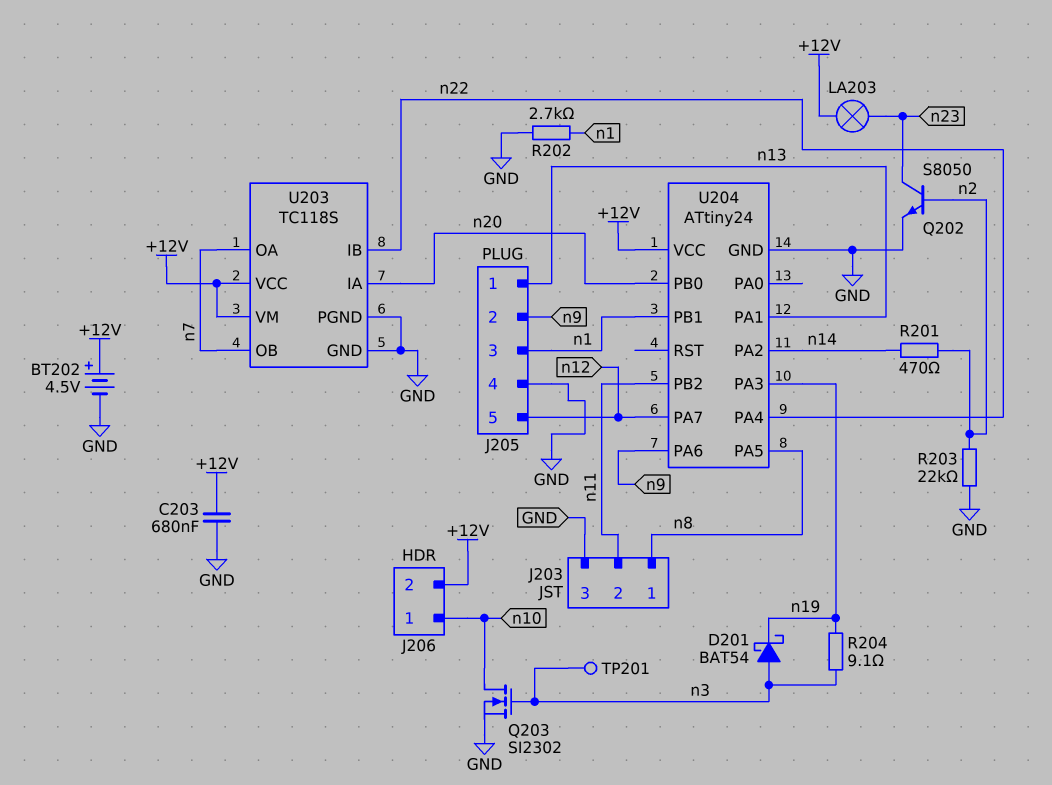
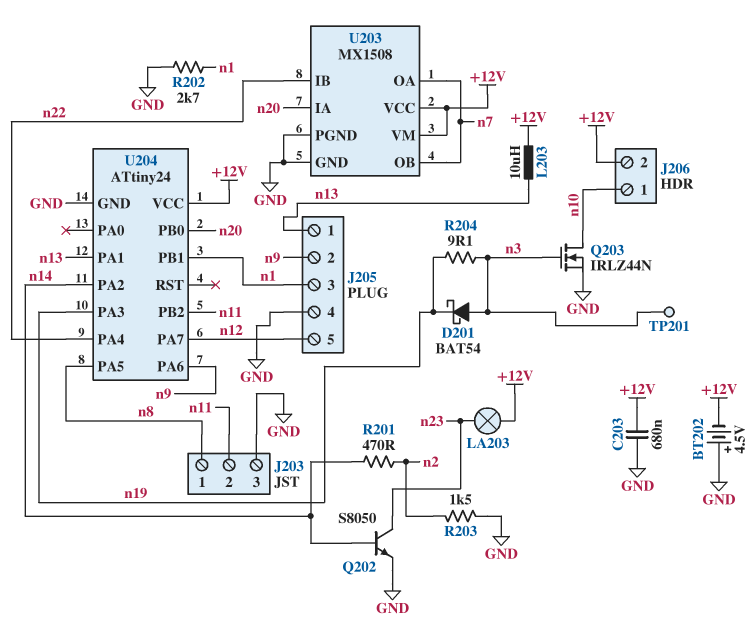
BT202: 4.5V (plus +12V, minus GND) -> 4.5V (plus GND, minus +12V)
L203: none -> 10uH (+12V, n13)
Q202: NPN S8050 (B n2, C n23, E GND) -> NPN S8050 (B n14, C n23, E GND)
Q203: NMOS SI2302 (G n3, D n10, S GND) -> NMOS IRLZ44N (G n3, D n10, S GND)
R203: 22k (GND, n2) -> 1.5k (GND, n2)
U203: TC118S -> MX1508

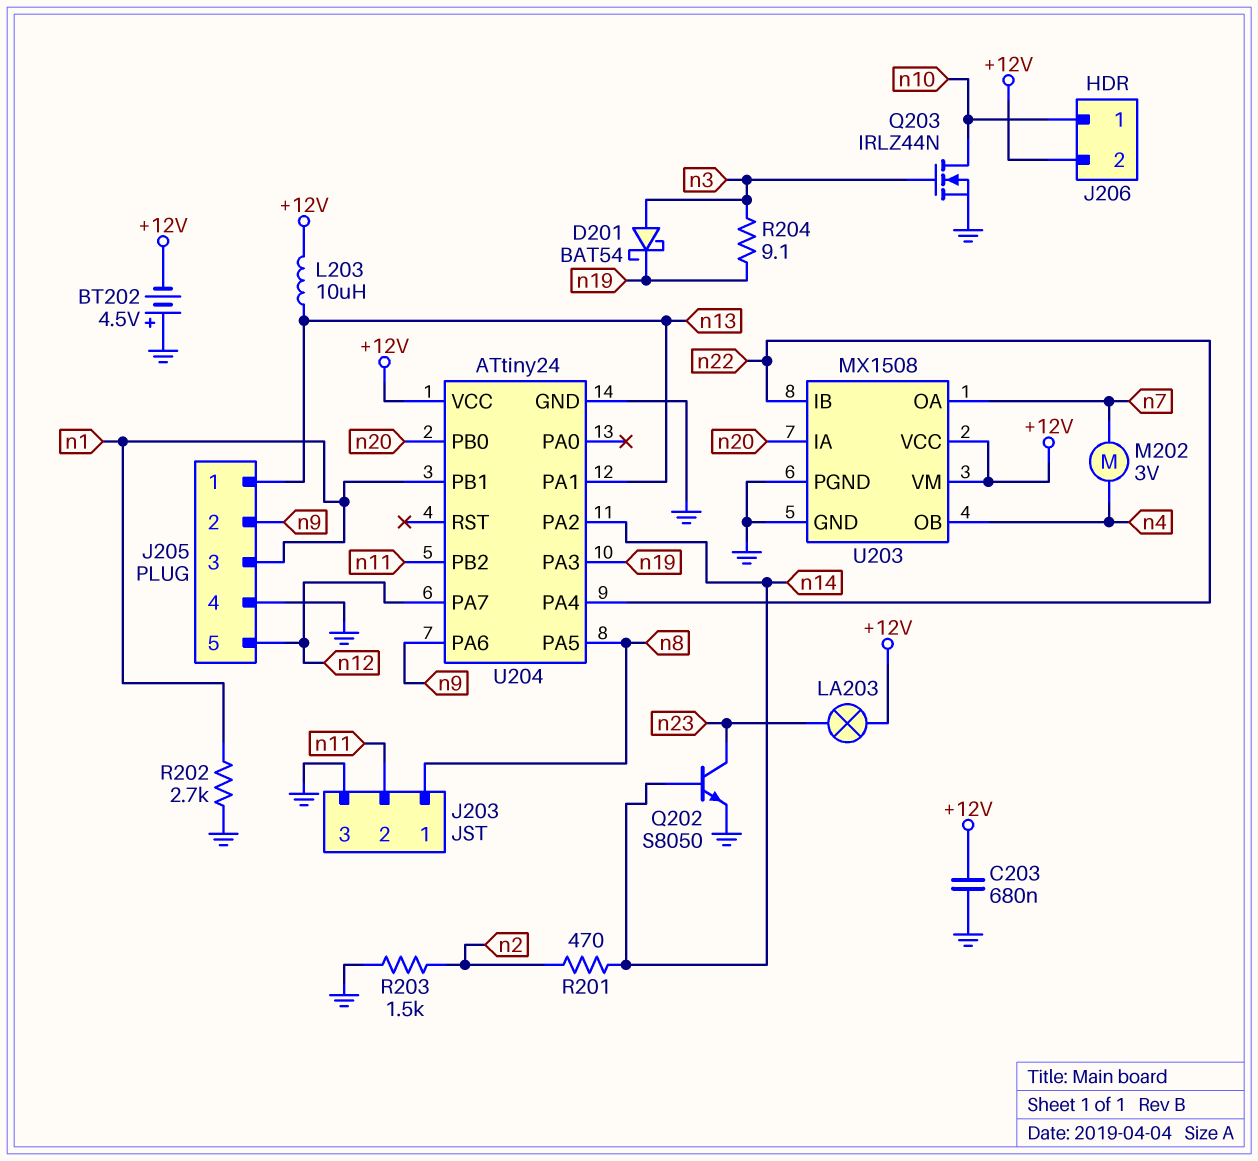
M202: none -> motor 3V (n4, n7)
TP201: test point (n3) -> none
U203 pin OB: n7 -> n4

